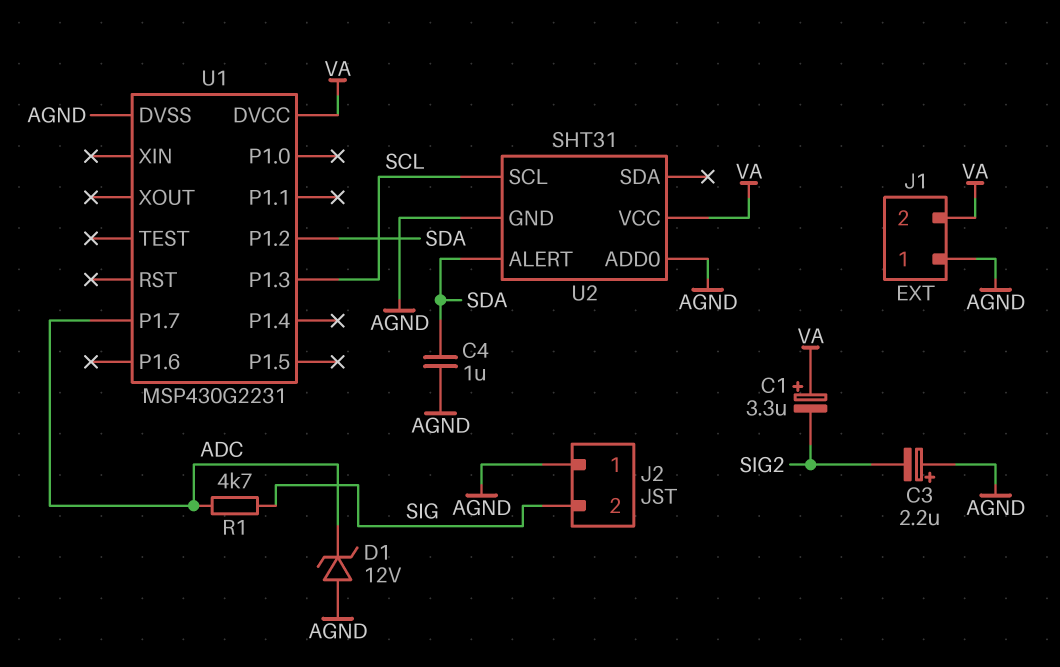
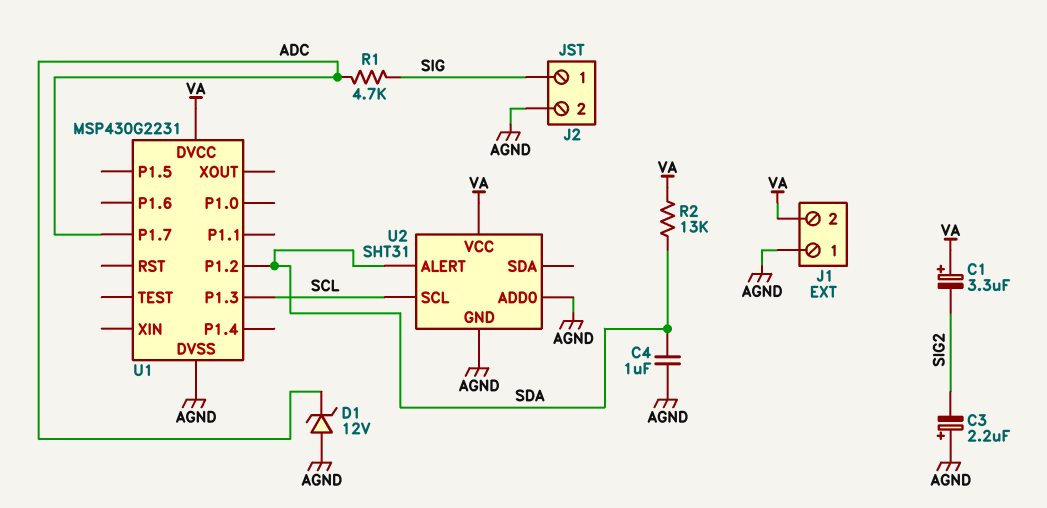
J2 pin 1: AGND -> SIG
J2 pin 2: SIG -> AGND
R2: none -> 13k (SDA, VA)

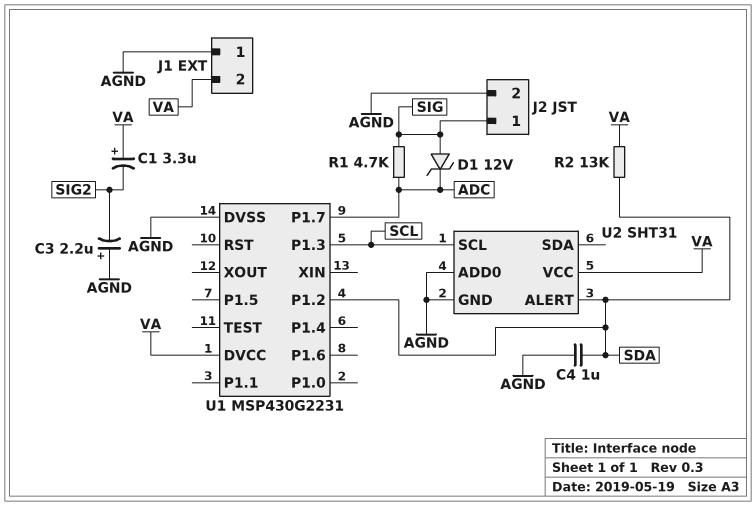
D1: zener 12V (A AGND, K ADC) -> zener 12V (A SIG, K ADC)

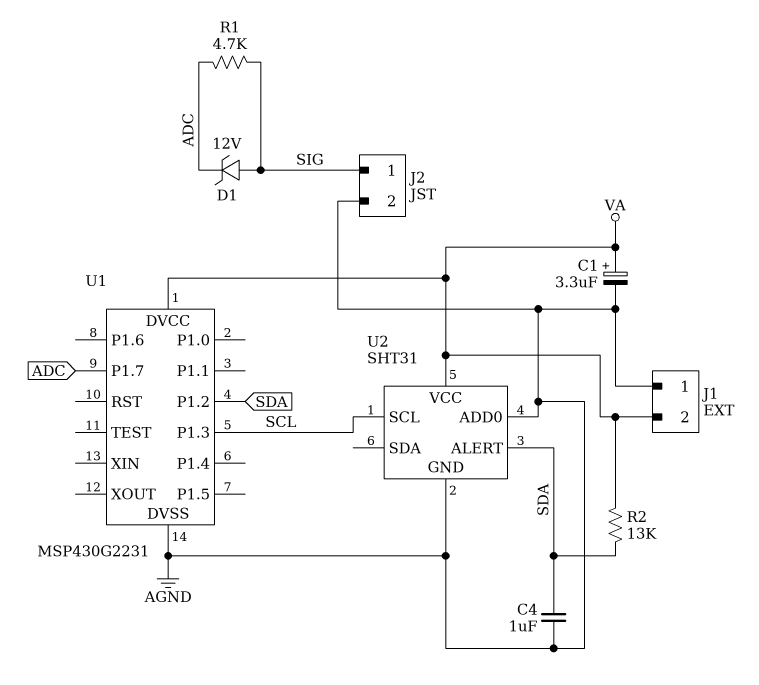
C1: 3.3uF (plus VA, minus SIG2) -> 3.3uF (plus VA, minus AGND)
C3: 2.2uF (plus AGND, minus SIG2) -> none

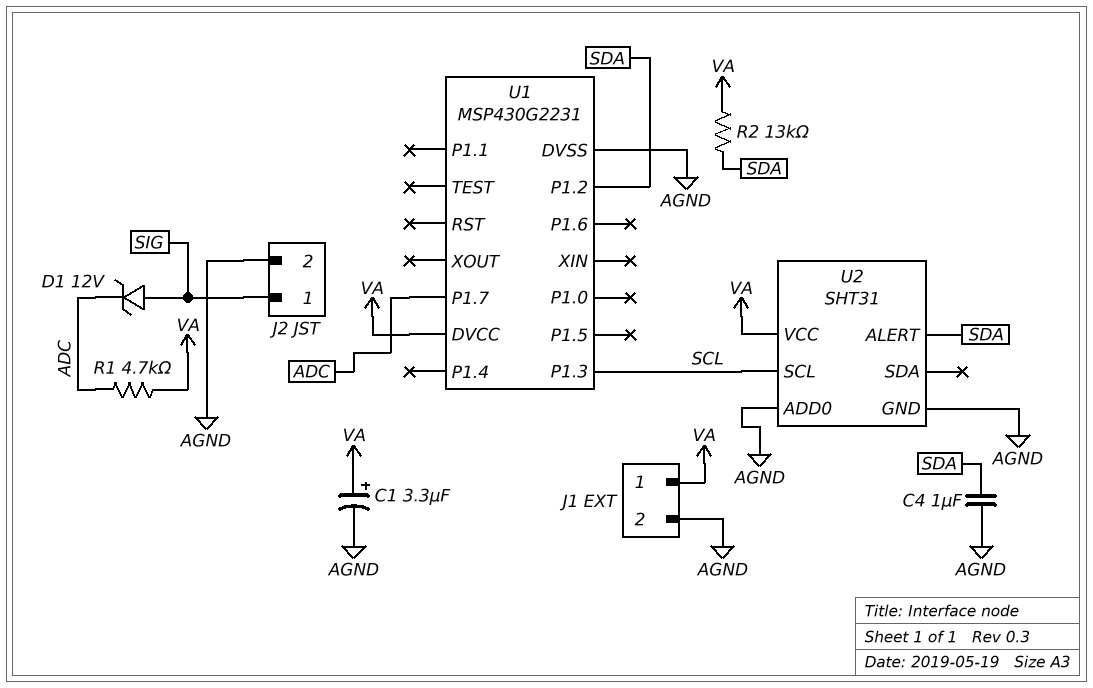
J1 pin 1: AGND -> VA
J1 pin 2: VA -> AGND
R1: 4.7k (ADC, SIG) -> 4.7k (ADC, VA)

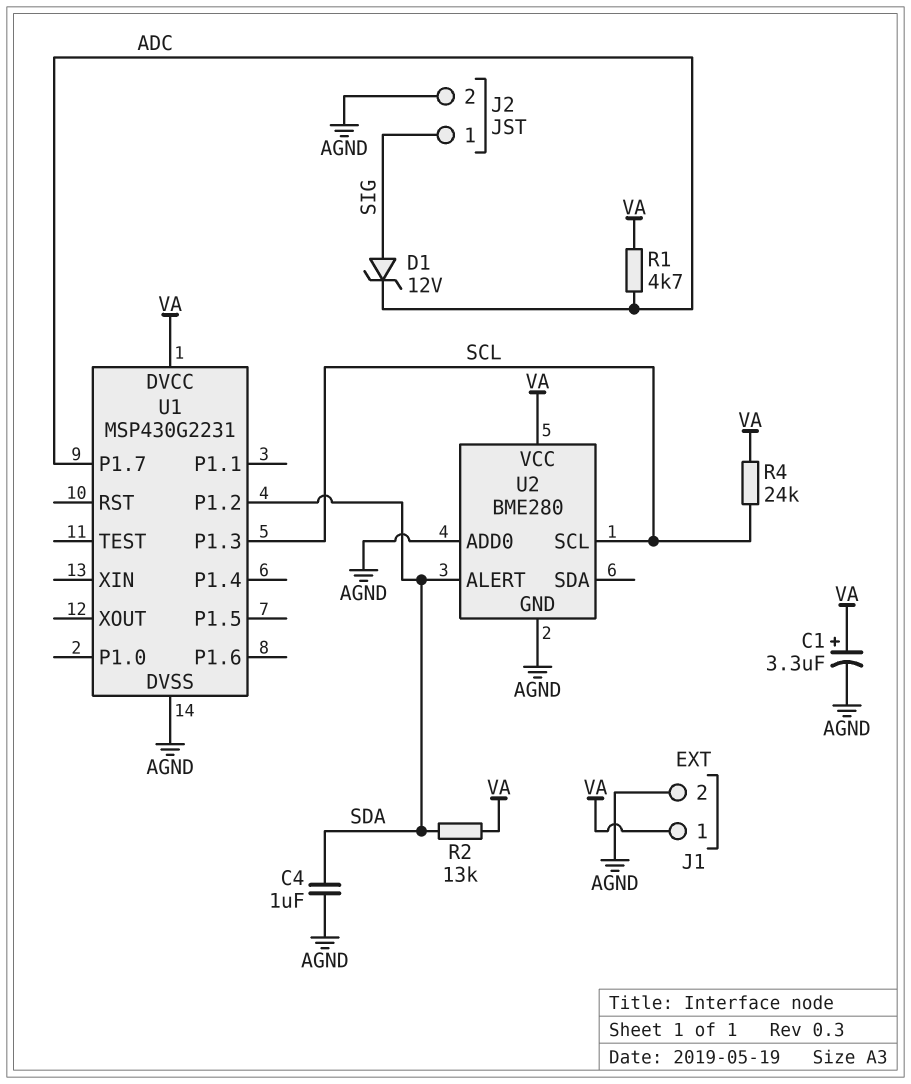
R4: none -> 24k (SCL, VA)
U2: SHT31 -> BME280

